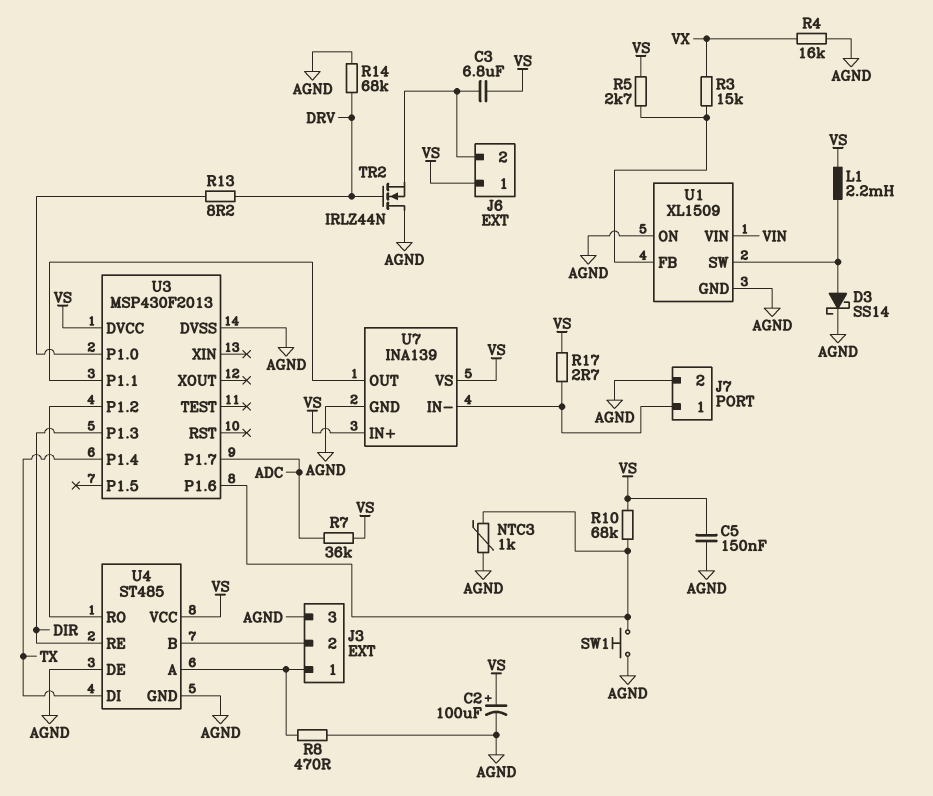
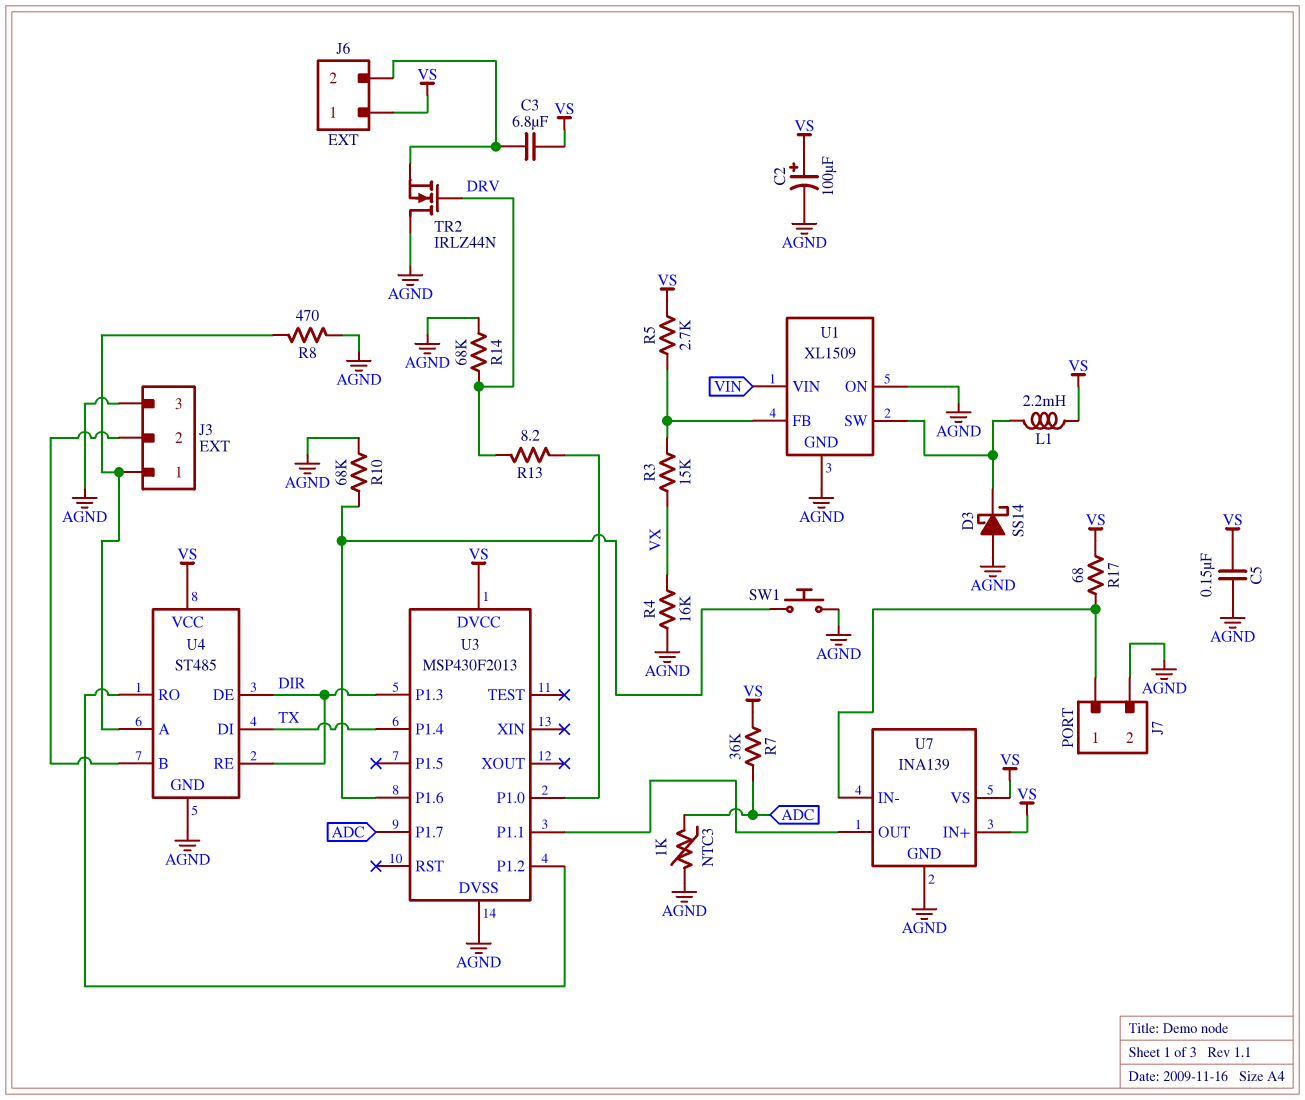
D3: schottky SS14 (A U1/SW, K AGND) -> schottky SS14 (A AGND, K U1/SW)
NTC3: 1k (AGND, U3/P1.6) -> 1k (ADC, AGND)
R10: 68k (U3/P1.6, VS) -> 68k (AGND, U3/P1.6)
R17: 2.7 (J7/1, VS) -> 68 (J7/1, VS)
U4 pin DE: AGND -> DIR

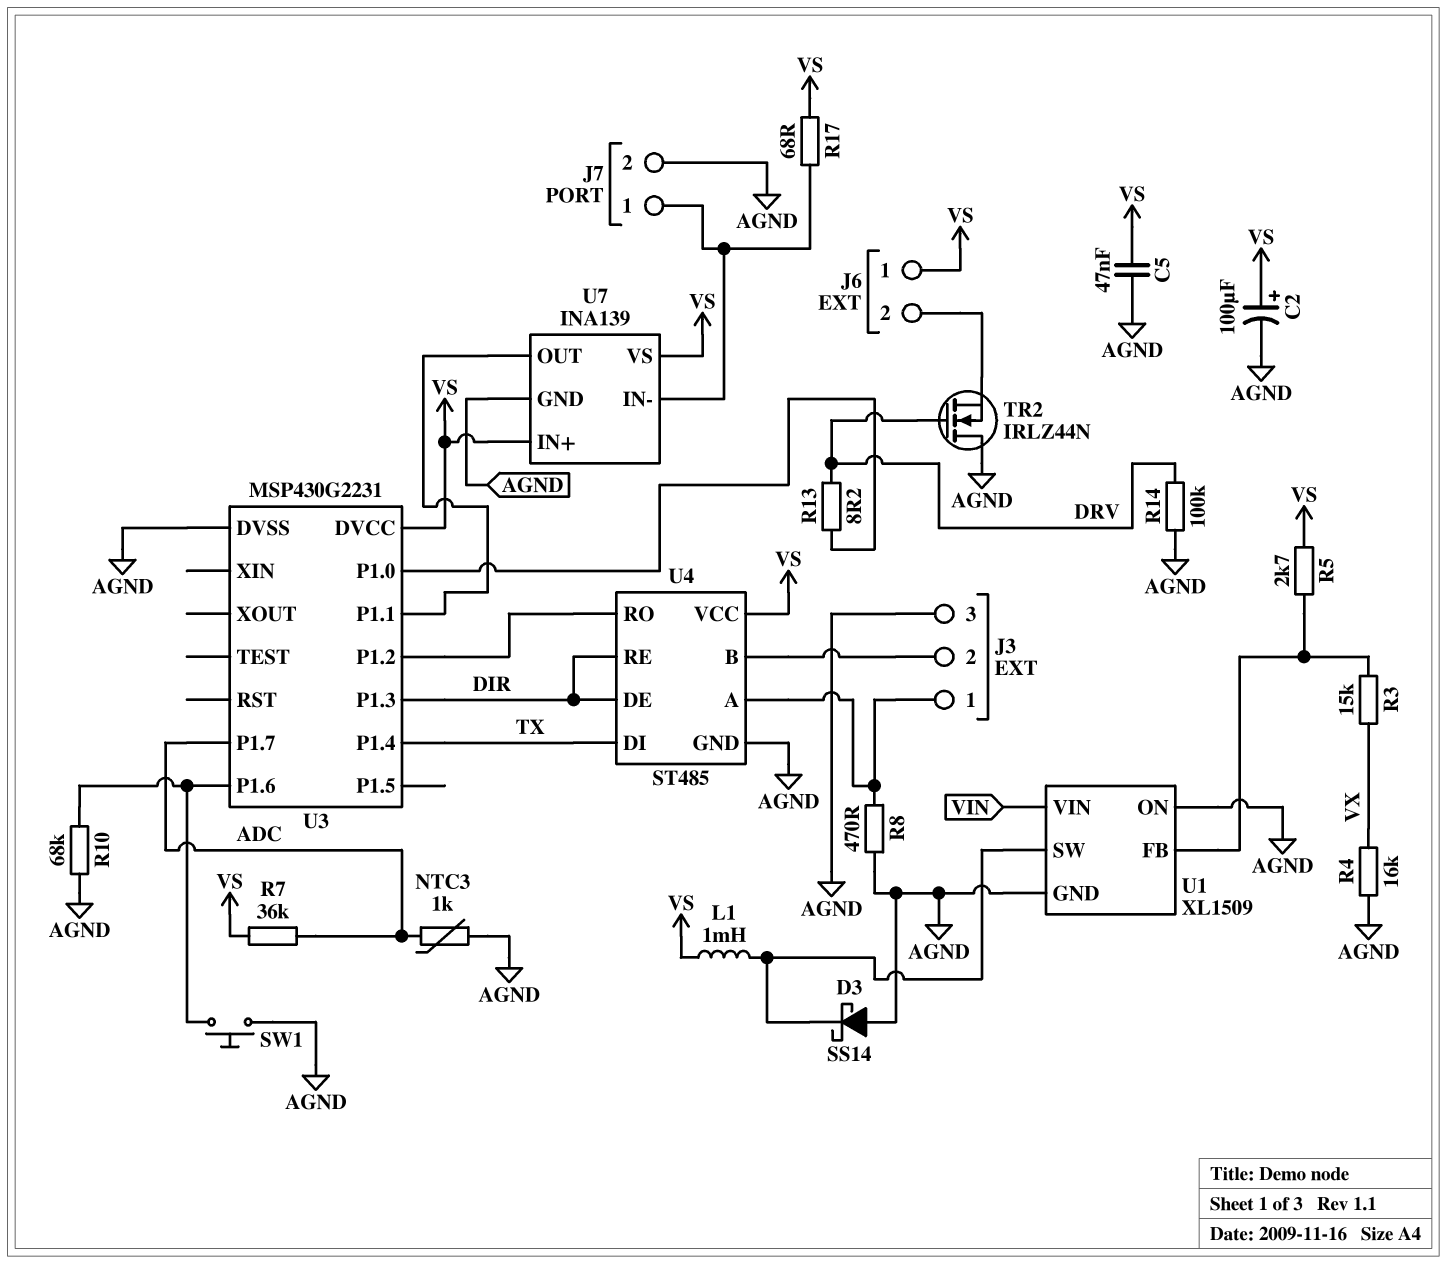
C3: 6.8uF (J6/2, VS) -> none
C5: 150nF (AGND, VS) -> 47nF (AGND, VS)
L1: 2.2mH (U1/SW, VS) -> 1mH (U1/SW, VS)
R14: 68k (AGND, DRV) -> 100k (AGND, DRV)
U3: MSP430F2013 -> MSP430G2231

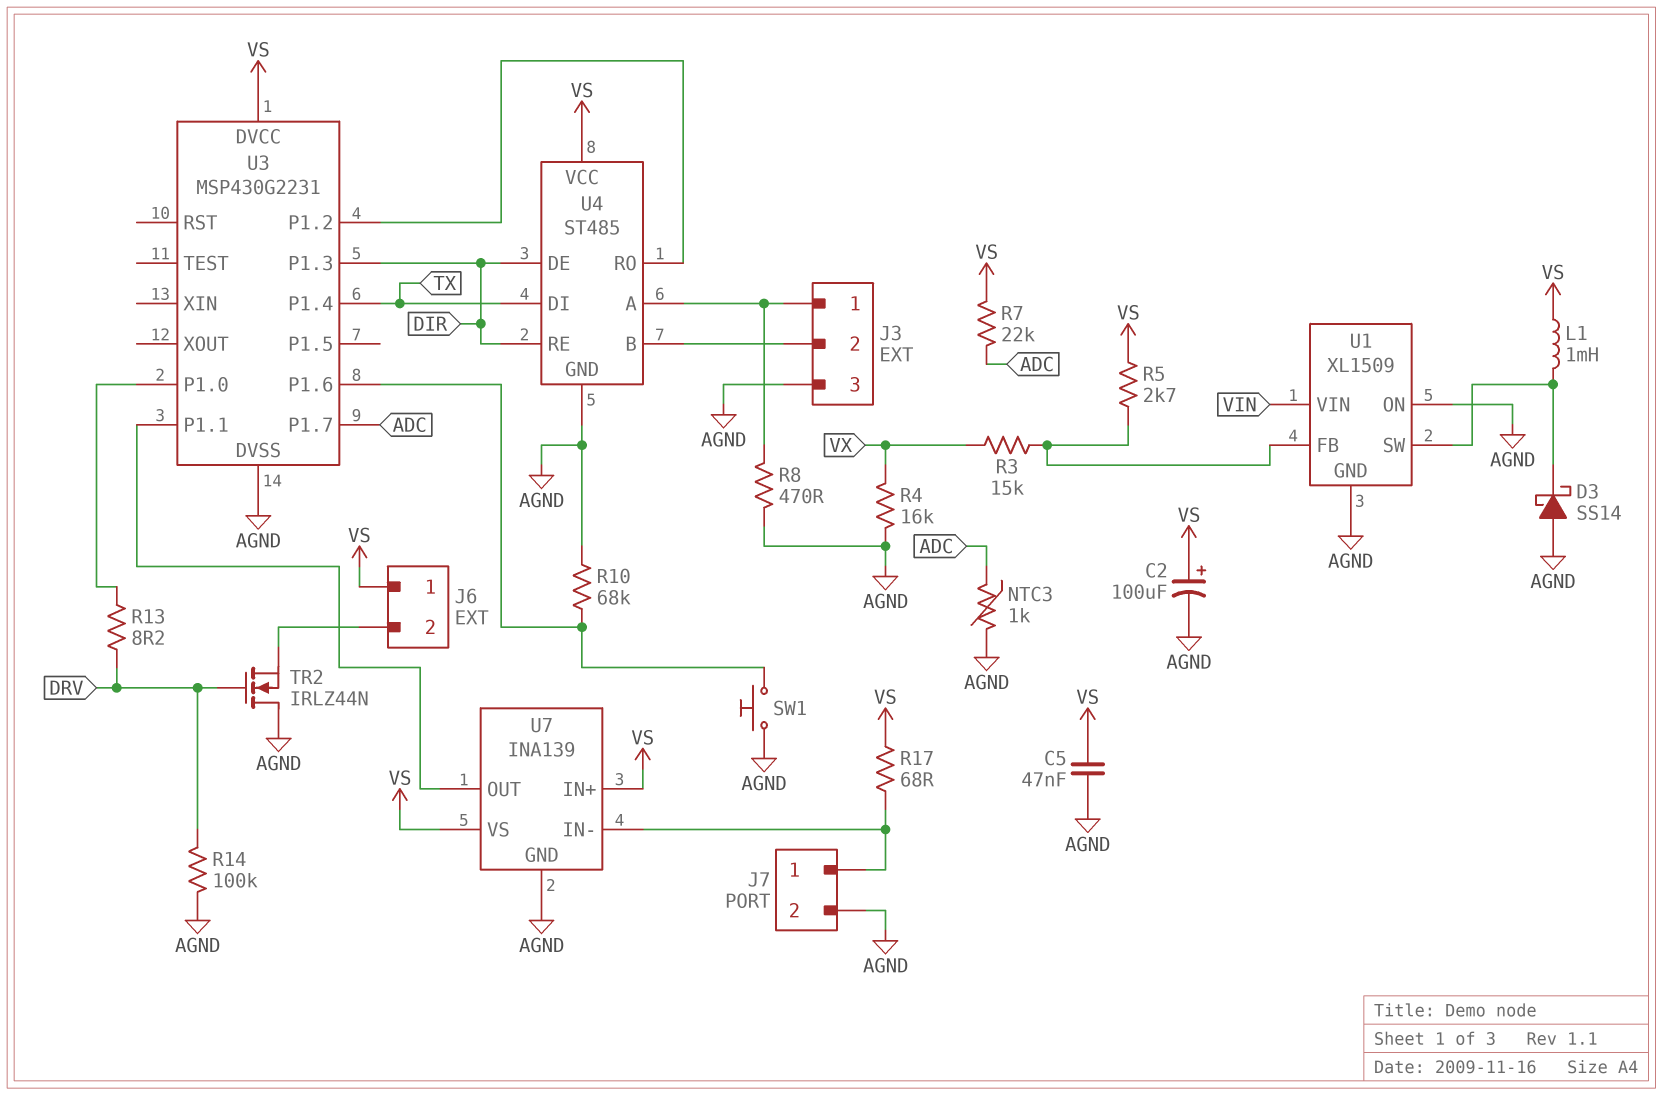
R7: 36k (ADC, VS) -> 22k (ADC, VS)

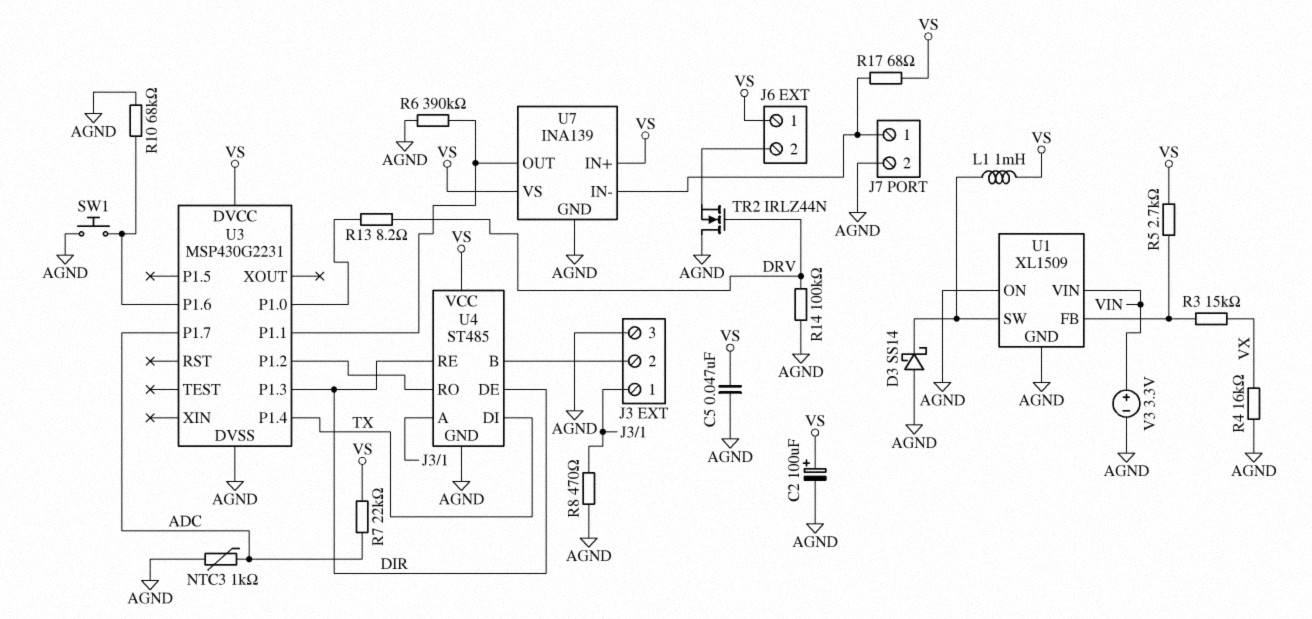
R6: none -> 390k (AGND, U3/P1.1)
V3: none -> 3.3V (plus VIN, minus AGND)

